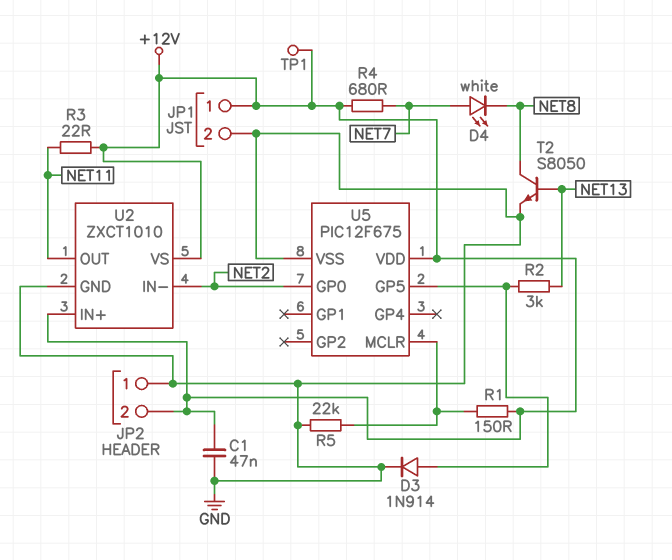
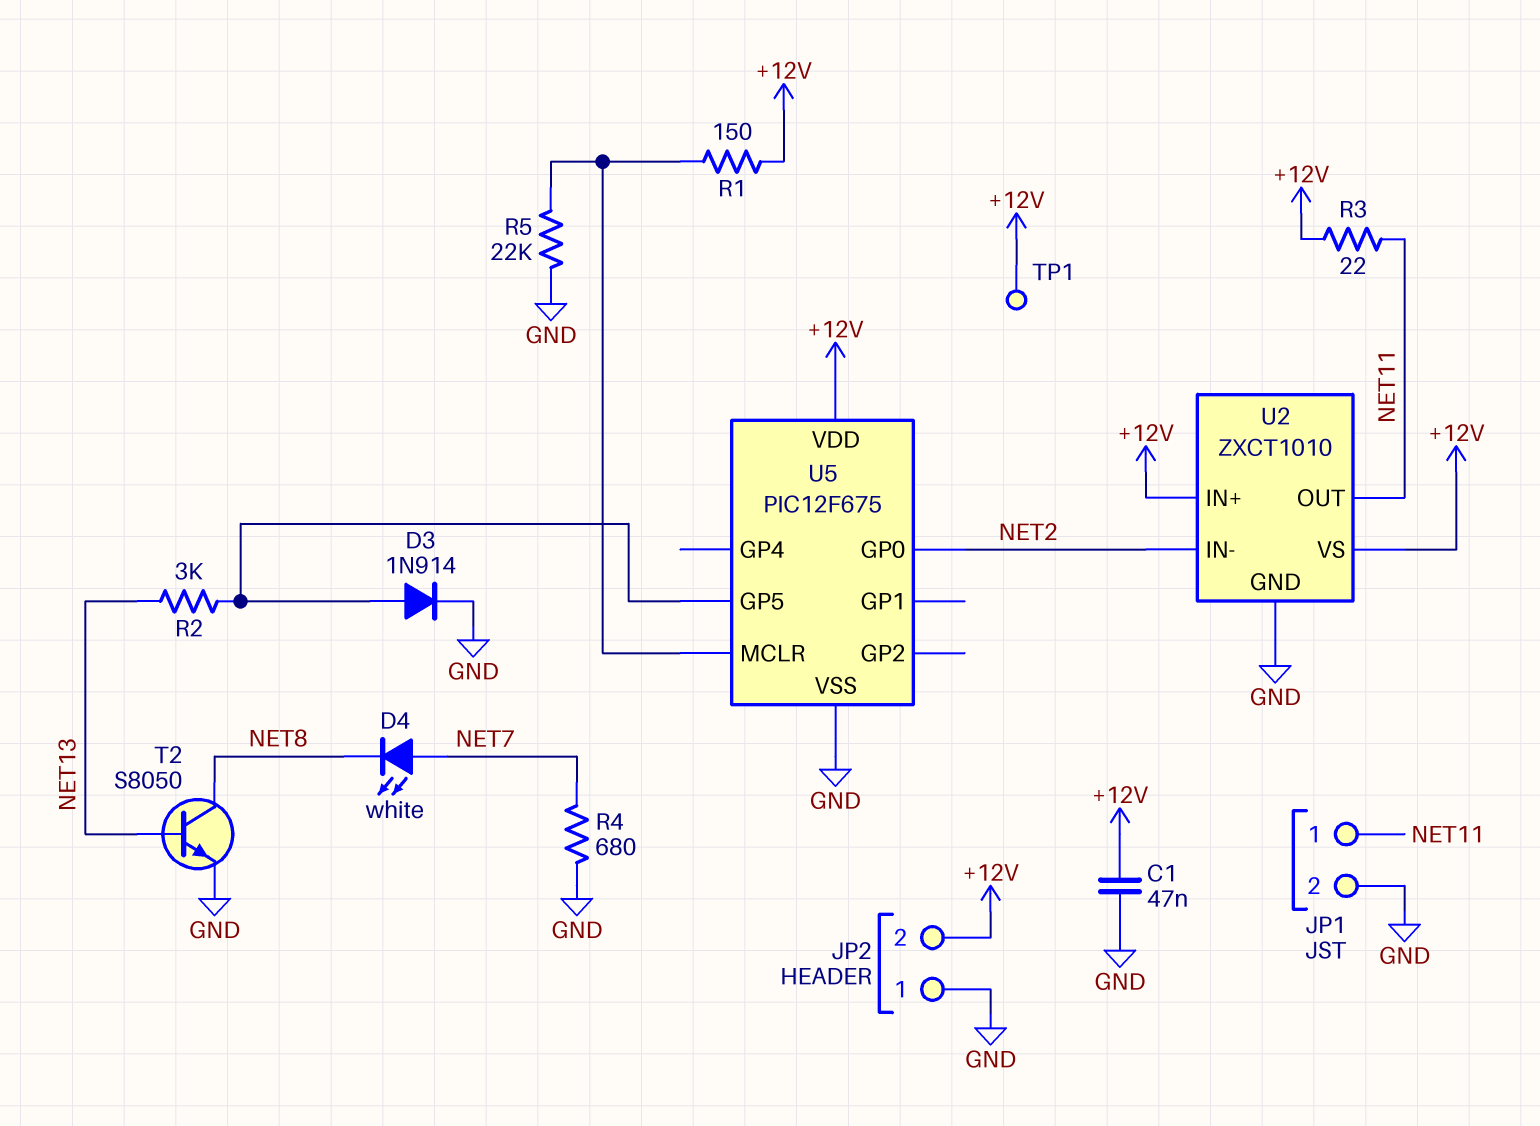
JP1 pin 1: +12V -> NET11
R4: 680 (+12V, NET7) -> 680 (GND, NET7)

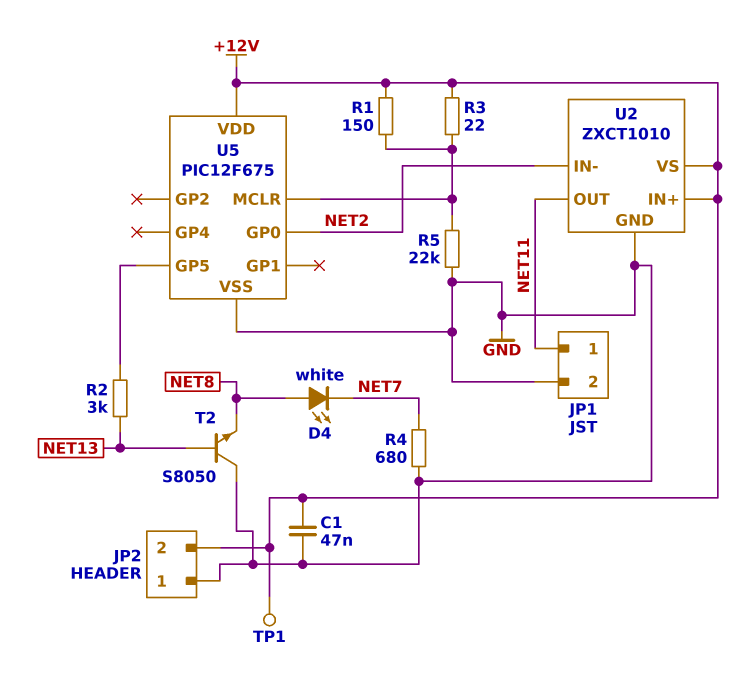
D3: diode 1N914 (A U5/GP5, K GND) -> none
D4: LED white (A NET7, K NET8) -> LED white (A NET8, K NET7)
R3: 22 (+12V, NET11) -> 22 (+12V, U5/MCLR)
T2: NPN S8050 (B NET13, C NET8, E GND) -> NPN S8050 (B NET13, C GND, E NET8)

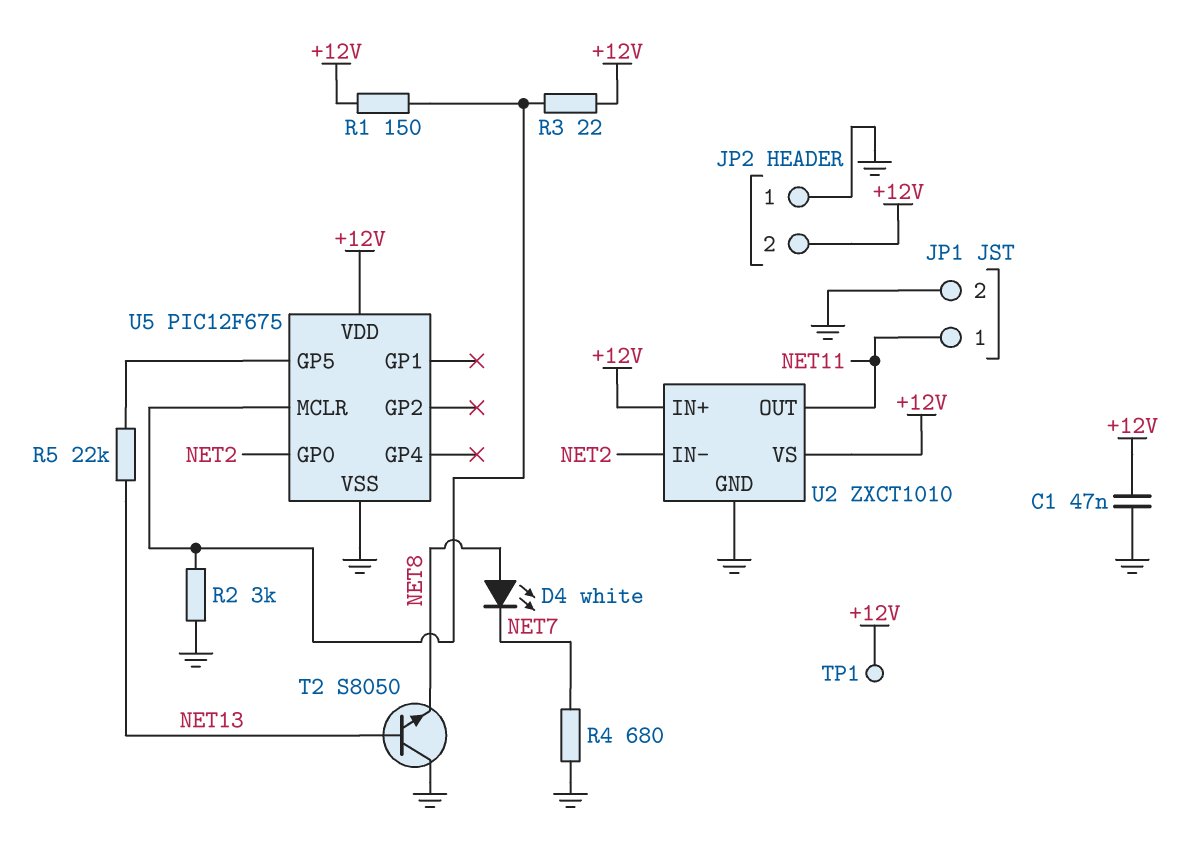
R2: 3k (NET13, U5/GP5) -> 3k (GND, U5/MCLR)
R5: 22k (GND, U5/MCLR) -> 22k (NET13, U5/GP5)

